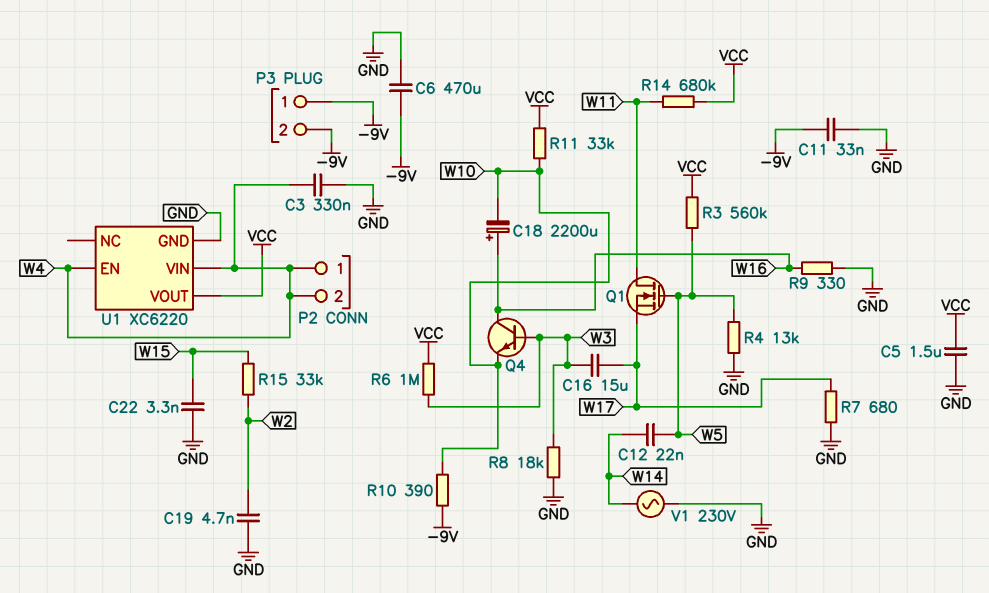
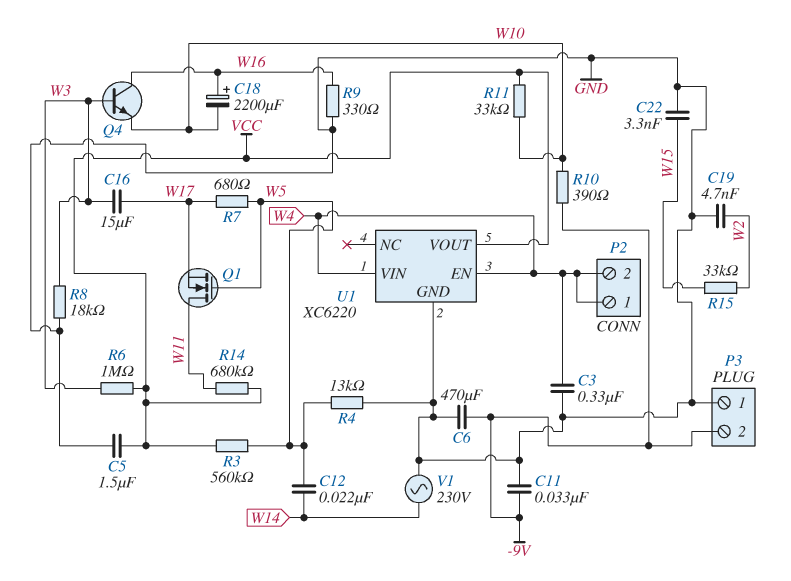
P3 pin 1: -9V -> GND
R7: 680 (GND, W17) -> 680 (W5, W17)

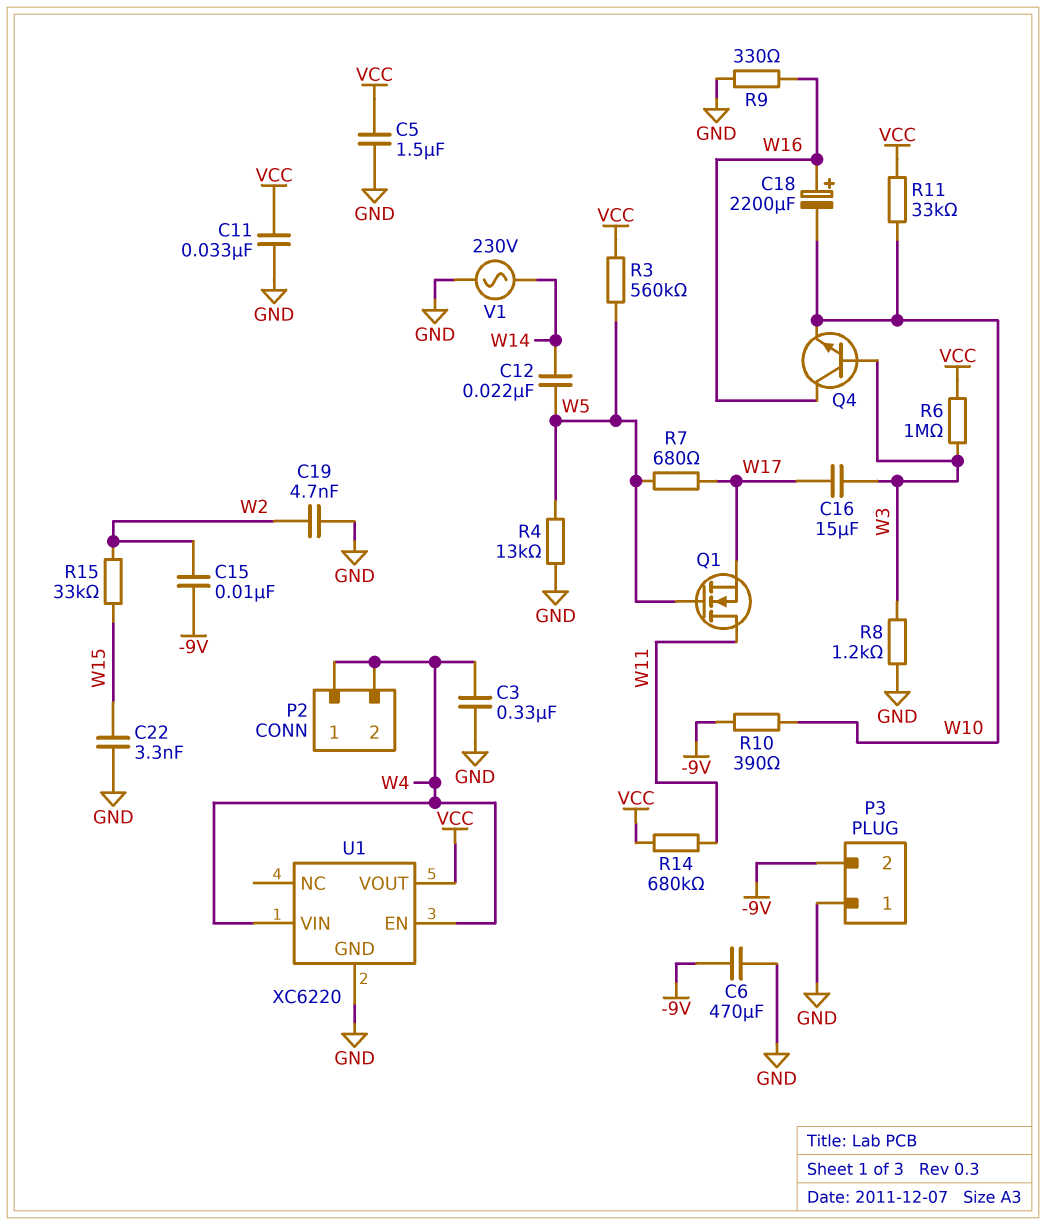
C11: 33nF (-9V, GND) -> 33nF (GND, VCC)
C15: none -> 10nF (-9V, W2)
R8: 18k (GND, W3) -> 1.2k (GND, W3)

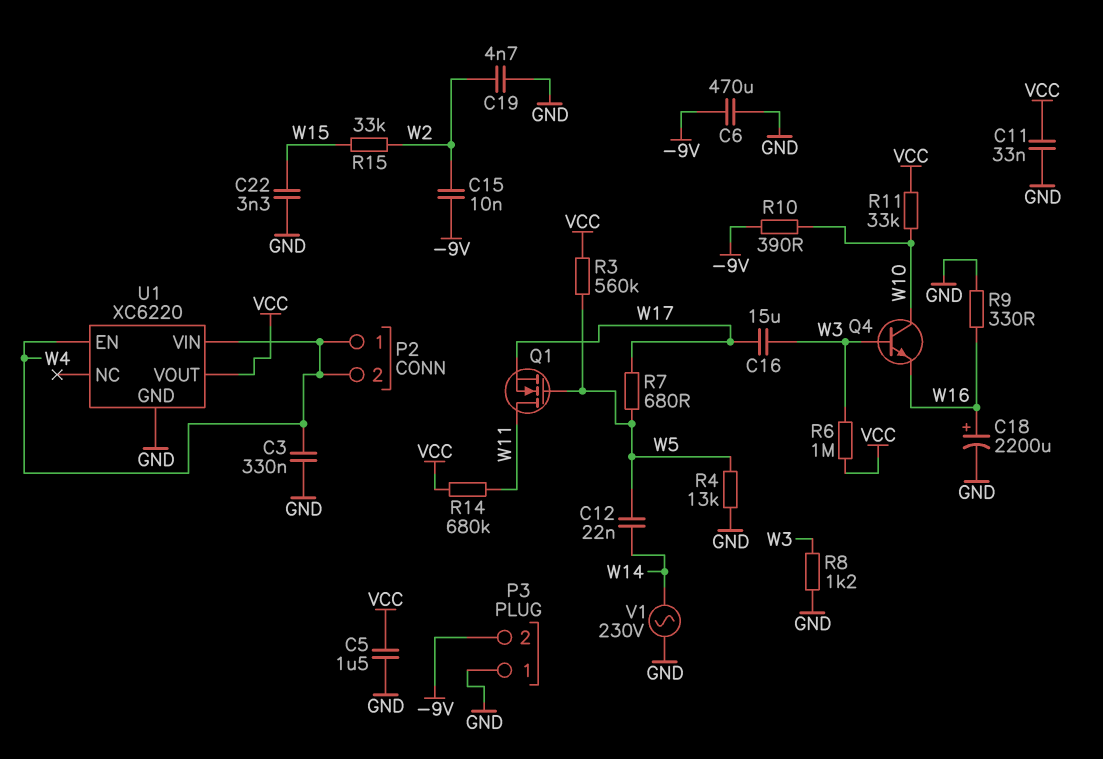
C18: 2200uF (plus W16, minus W10) -> 2200uF (plus W16, minus GND)
Q4: NPN (B W3, C W16, E W10) -> NPN (B W3, C W10, E W16)

